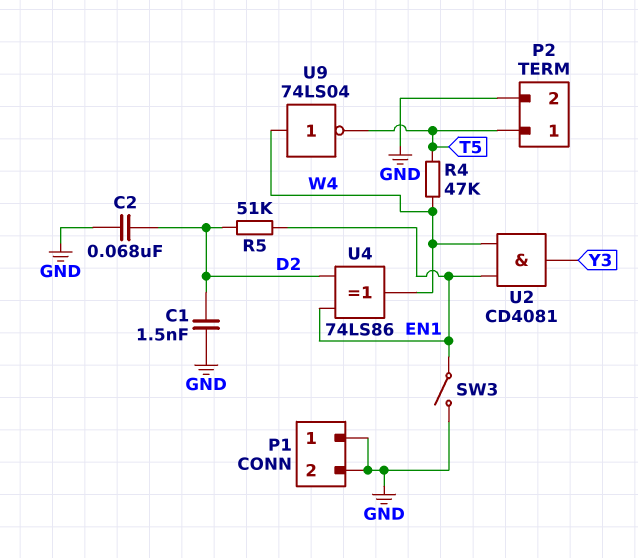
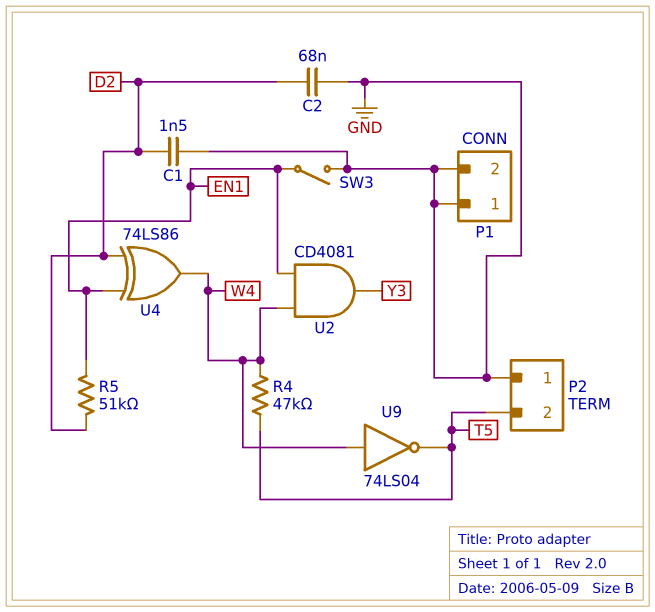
P2 pin 1: T5 -> GND
P2 pin 2: GND -> T5

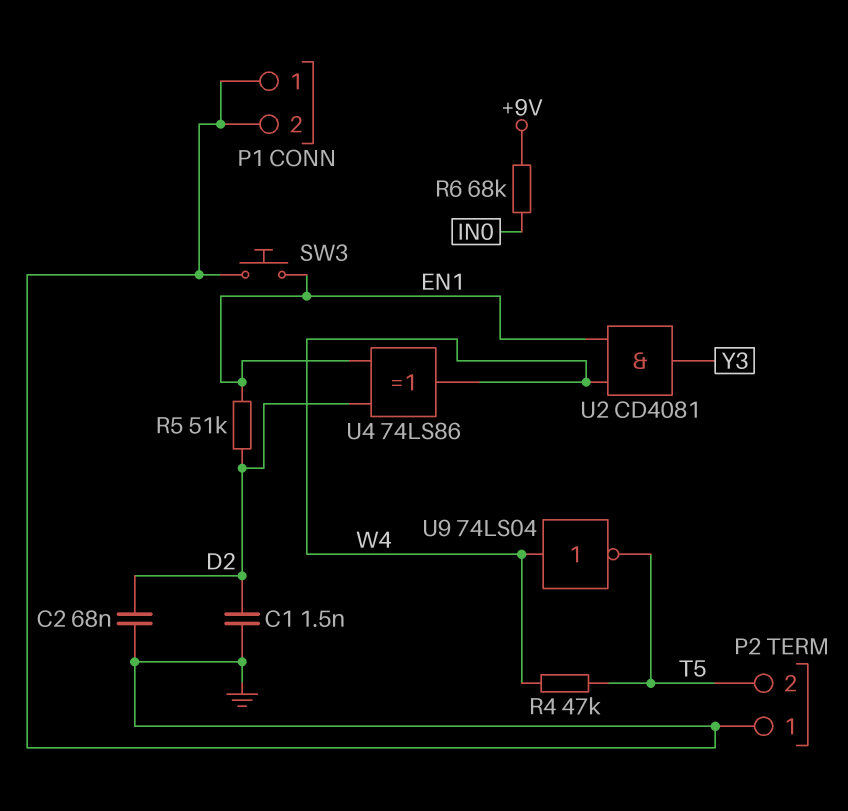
R6: none -> 68k (+9V, IN0)
SW3: switch (EN1, GND) -> button (EN1, GND)

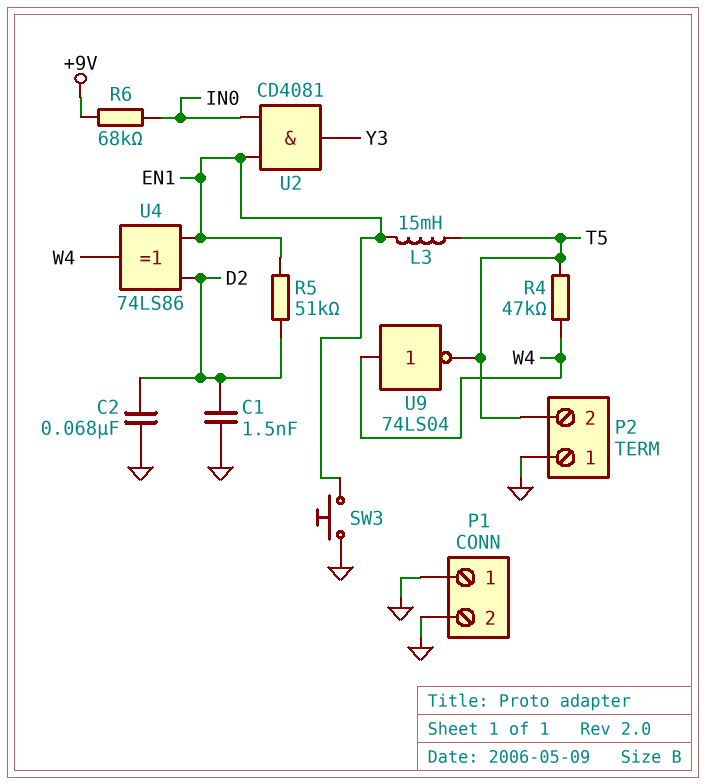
L3: none -> 15mH (EN1, T5)
U2: AND CD4081 (in EN1, in W4, out Y3) -> AND CD4081 (in EN1, in IN0, out Y3)

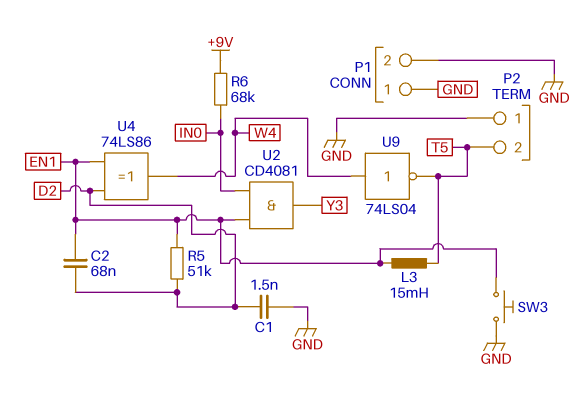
C2: 68nF (D2, GND) -> 68nF (D2, EN1)
R4: 47k (T5, W4) -> none

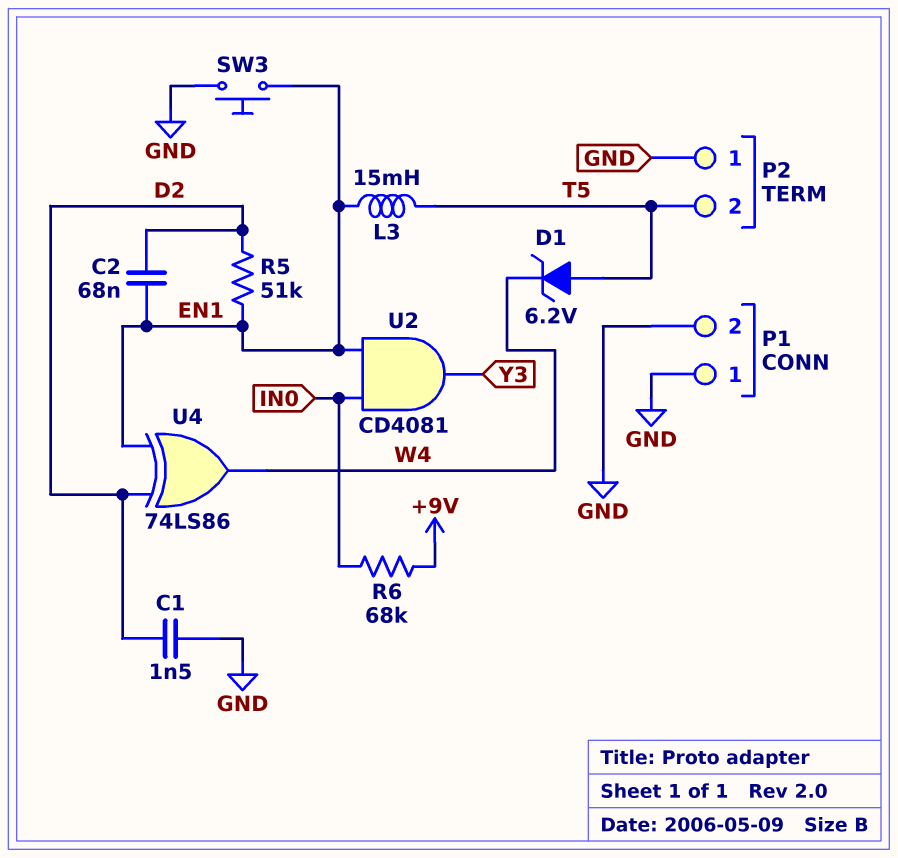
D1: none -> zener 6.2V (A T5, K W4)
U9: NOT 74LS04 (in W4, out T5) -> none

